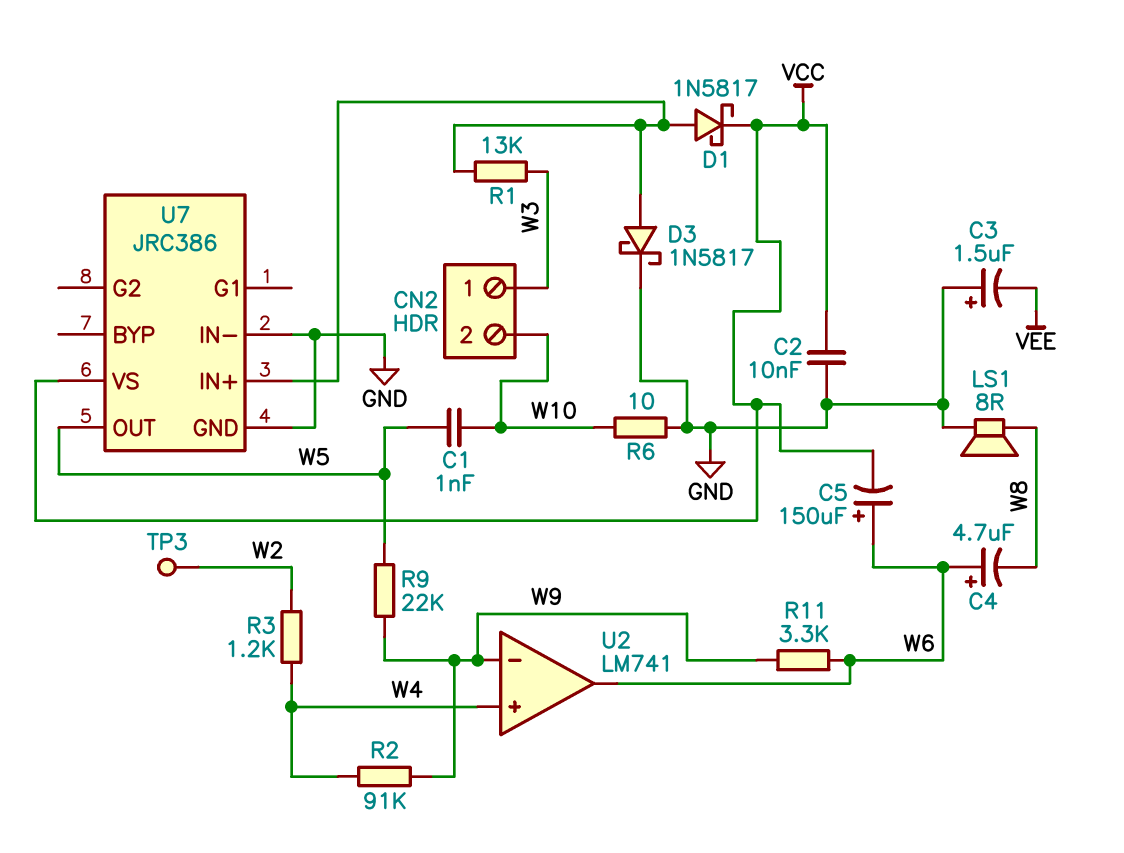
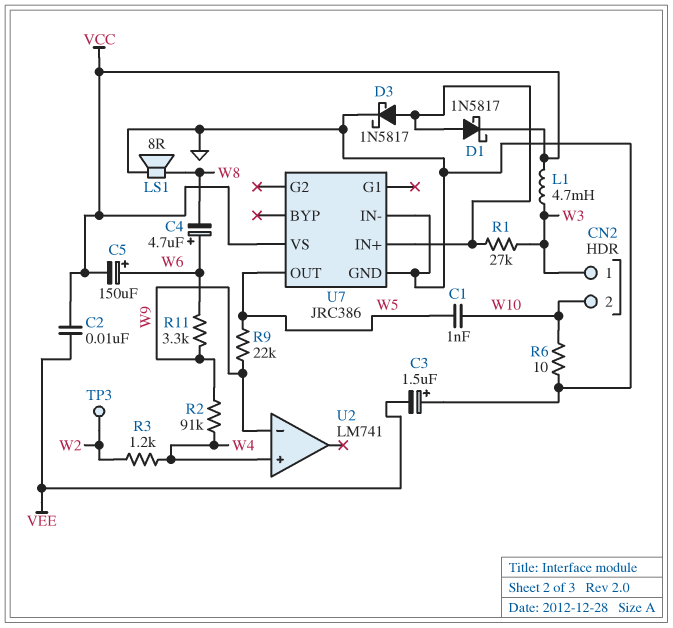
C2: 10nF (GND, VCC) -> 10nF (VCC, VEE)
L1: none -> 4.7mH (VCC, W3)
R1: 13k (U7/IN+, W3) -> 27k (U7/IN+, W3)
U2 pin out: W6 -> none

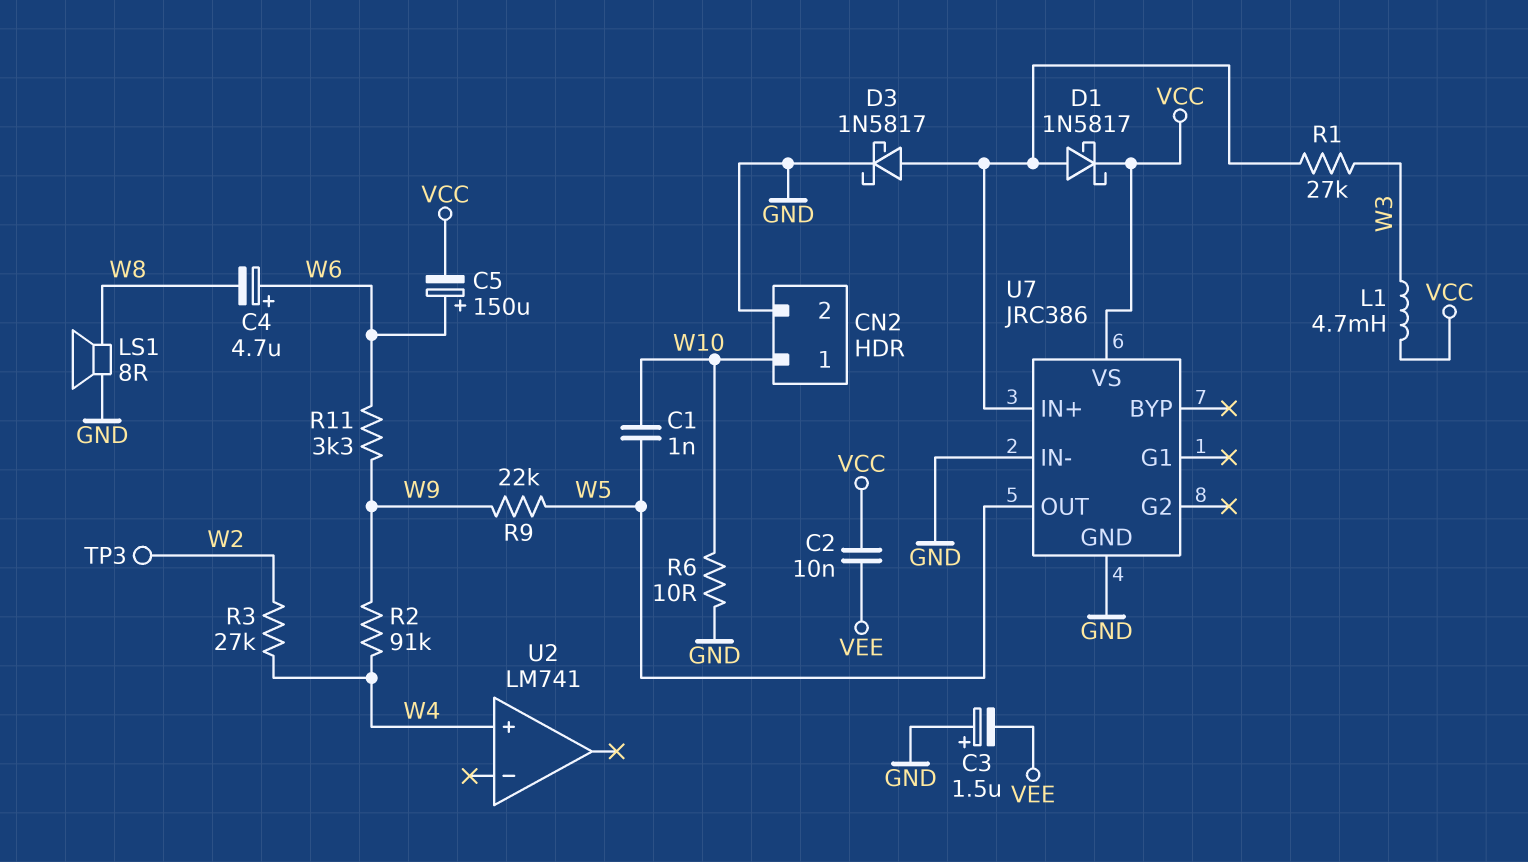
CN2 pin 1: W3 -> W10
CN2 pin 2: W10 -> GND
R3: 1.2k (W2, W4) -> 27k (W2, W4)
U2 pin in-: W9 -> none

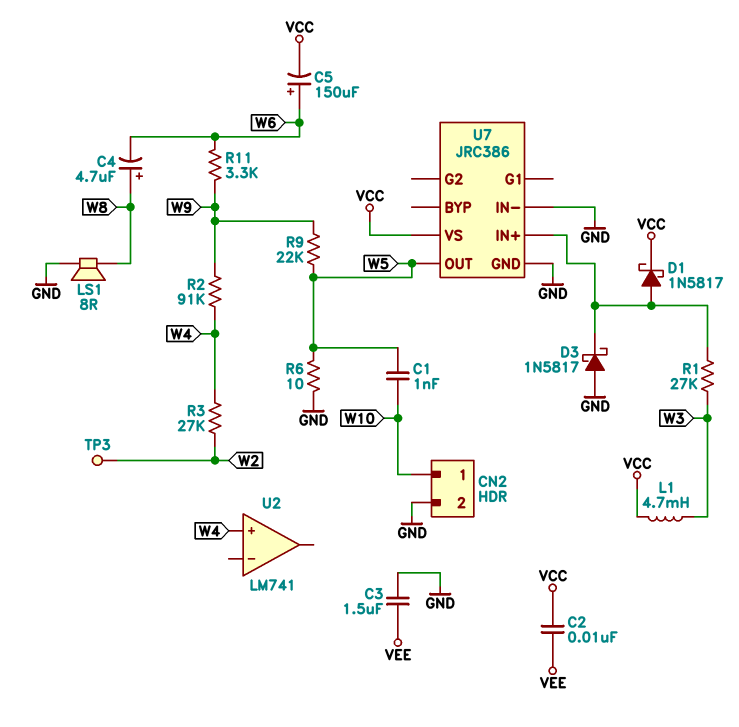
C3: 1.5uF (plus GND, minus VEE) -> 1.5uF (GND, VEE)
C4: 4.7uF (plus W6, minus W8) -> 4.7uF (plus W8, minus W6)
D3: schottky 1N5817 (A U7/IN+, K GND) -> schottky 1N5817 (A GND, K U7/IN+)
R6: 10 (GND, W10) -> 10 (GND, W5)

